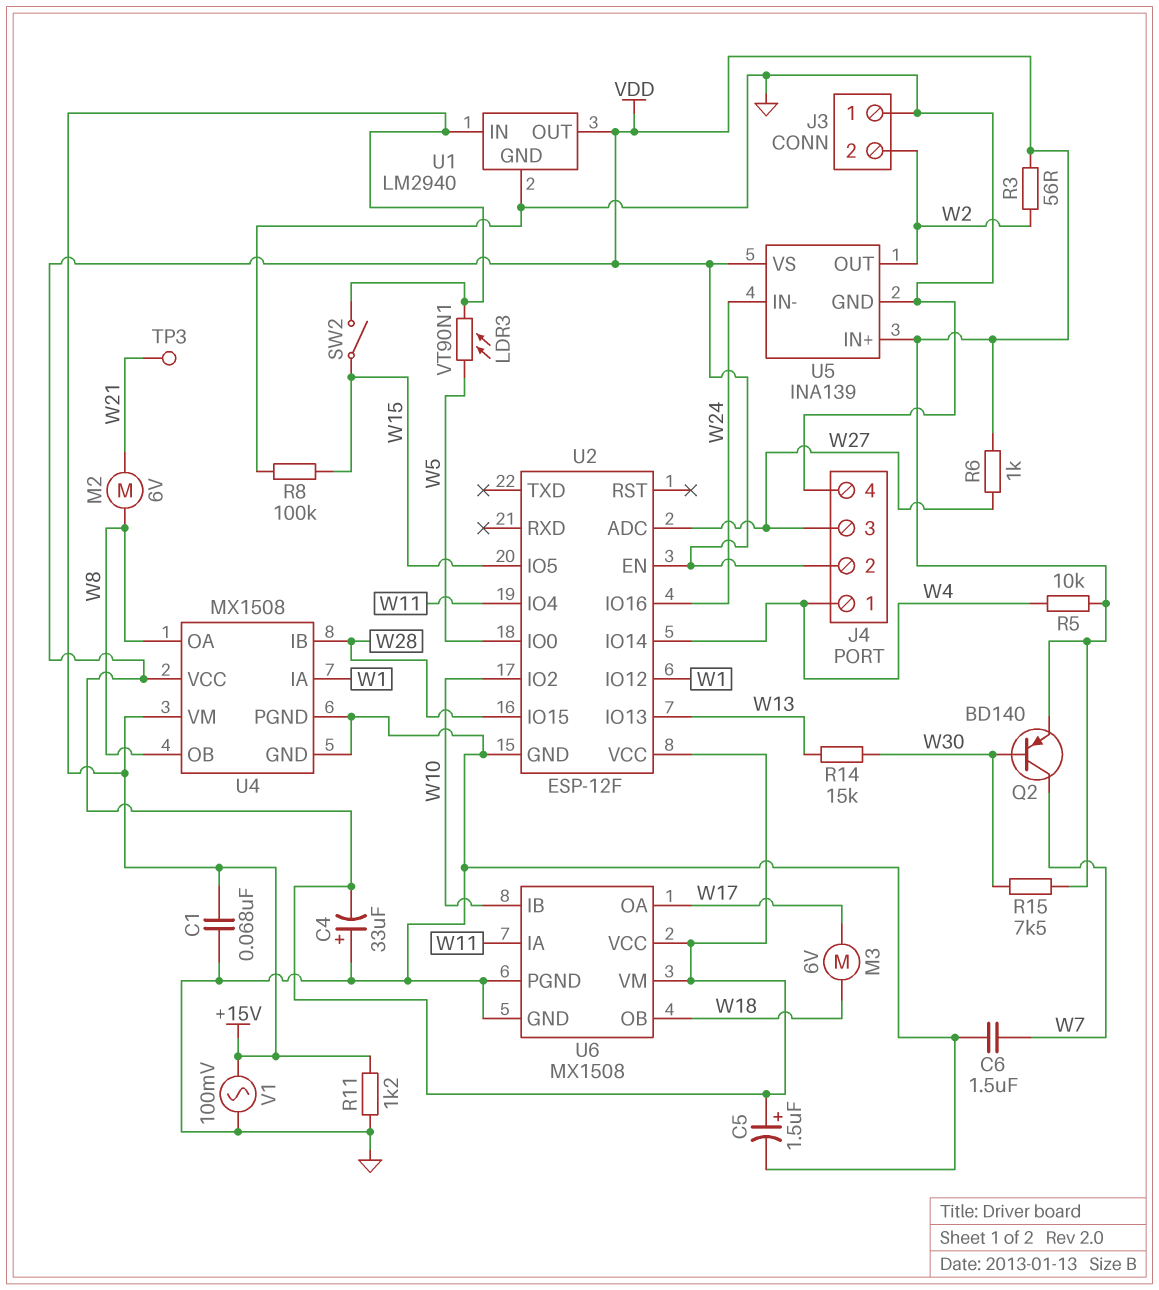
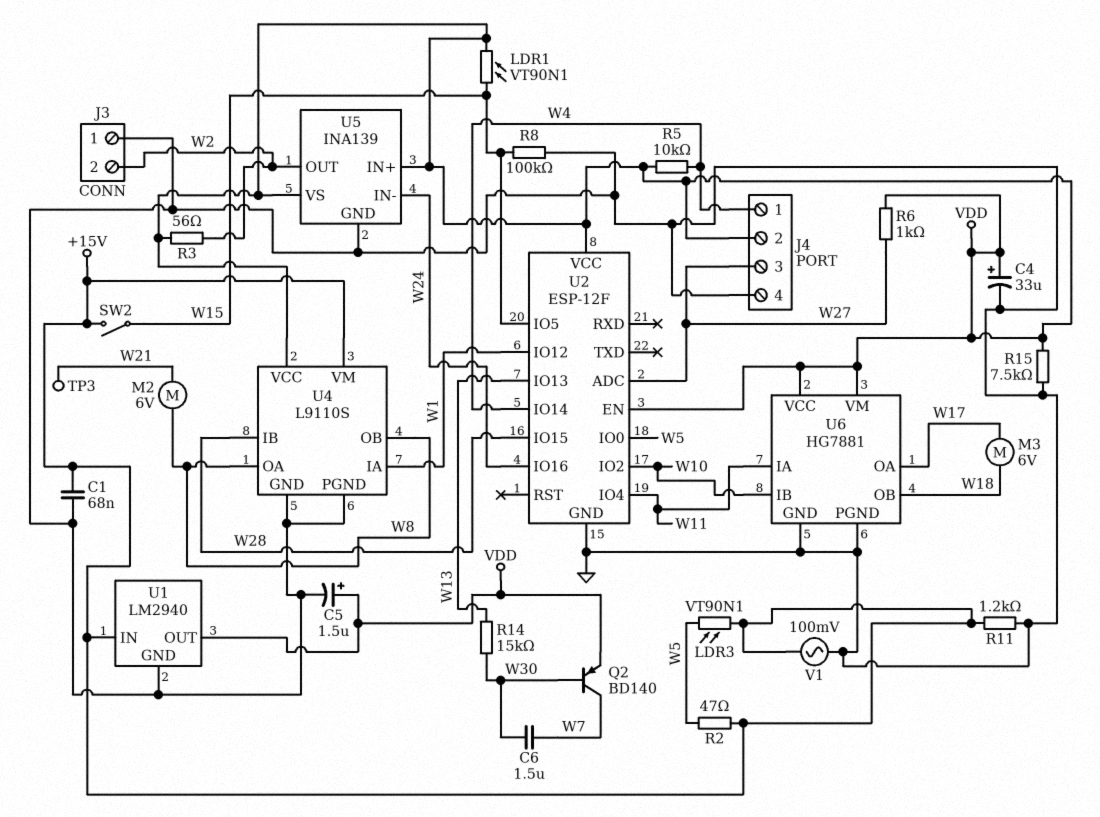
C4: 33uF (plus GND, minus VDD) -> 33uF (plus VDD, minus GND)
C6: 1.5uF (GND, W7) -> 1.5uF (W7, W30)
LDR1: none -> VT90N1 (VDD, W15)
R2: none -> 47 (+15V, W5)
R15: 7.5k (VDD, W30) -> 7.5k (GND, VDD)
U4: MX1508 -> L9110S
U6: MX1508 -> HG7881

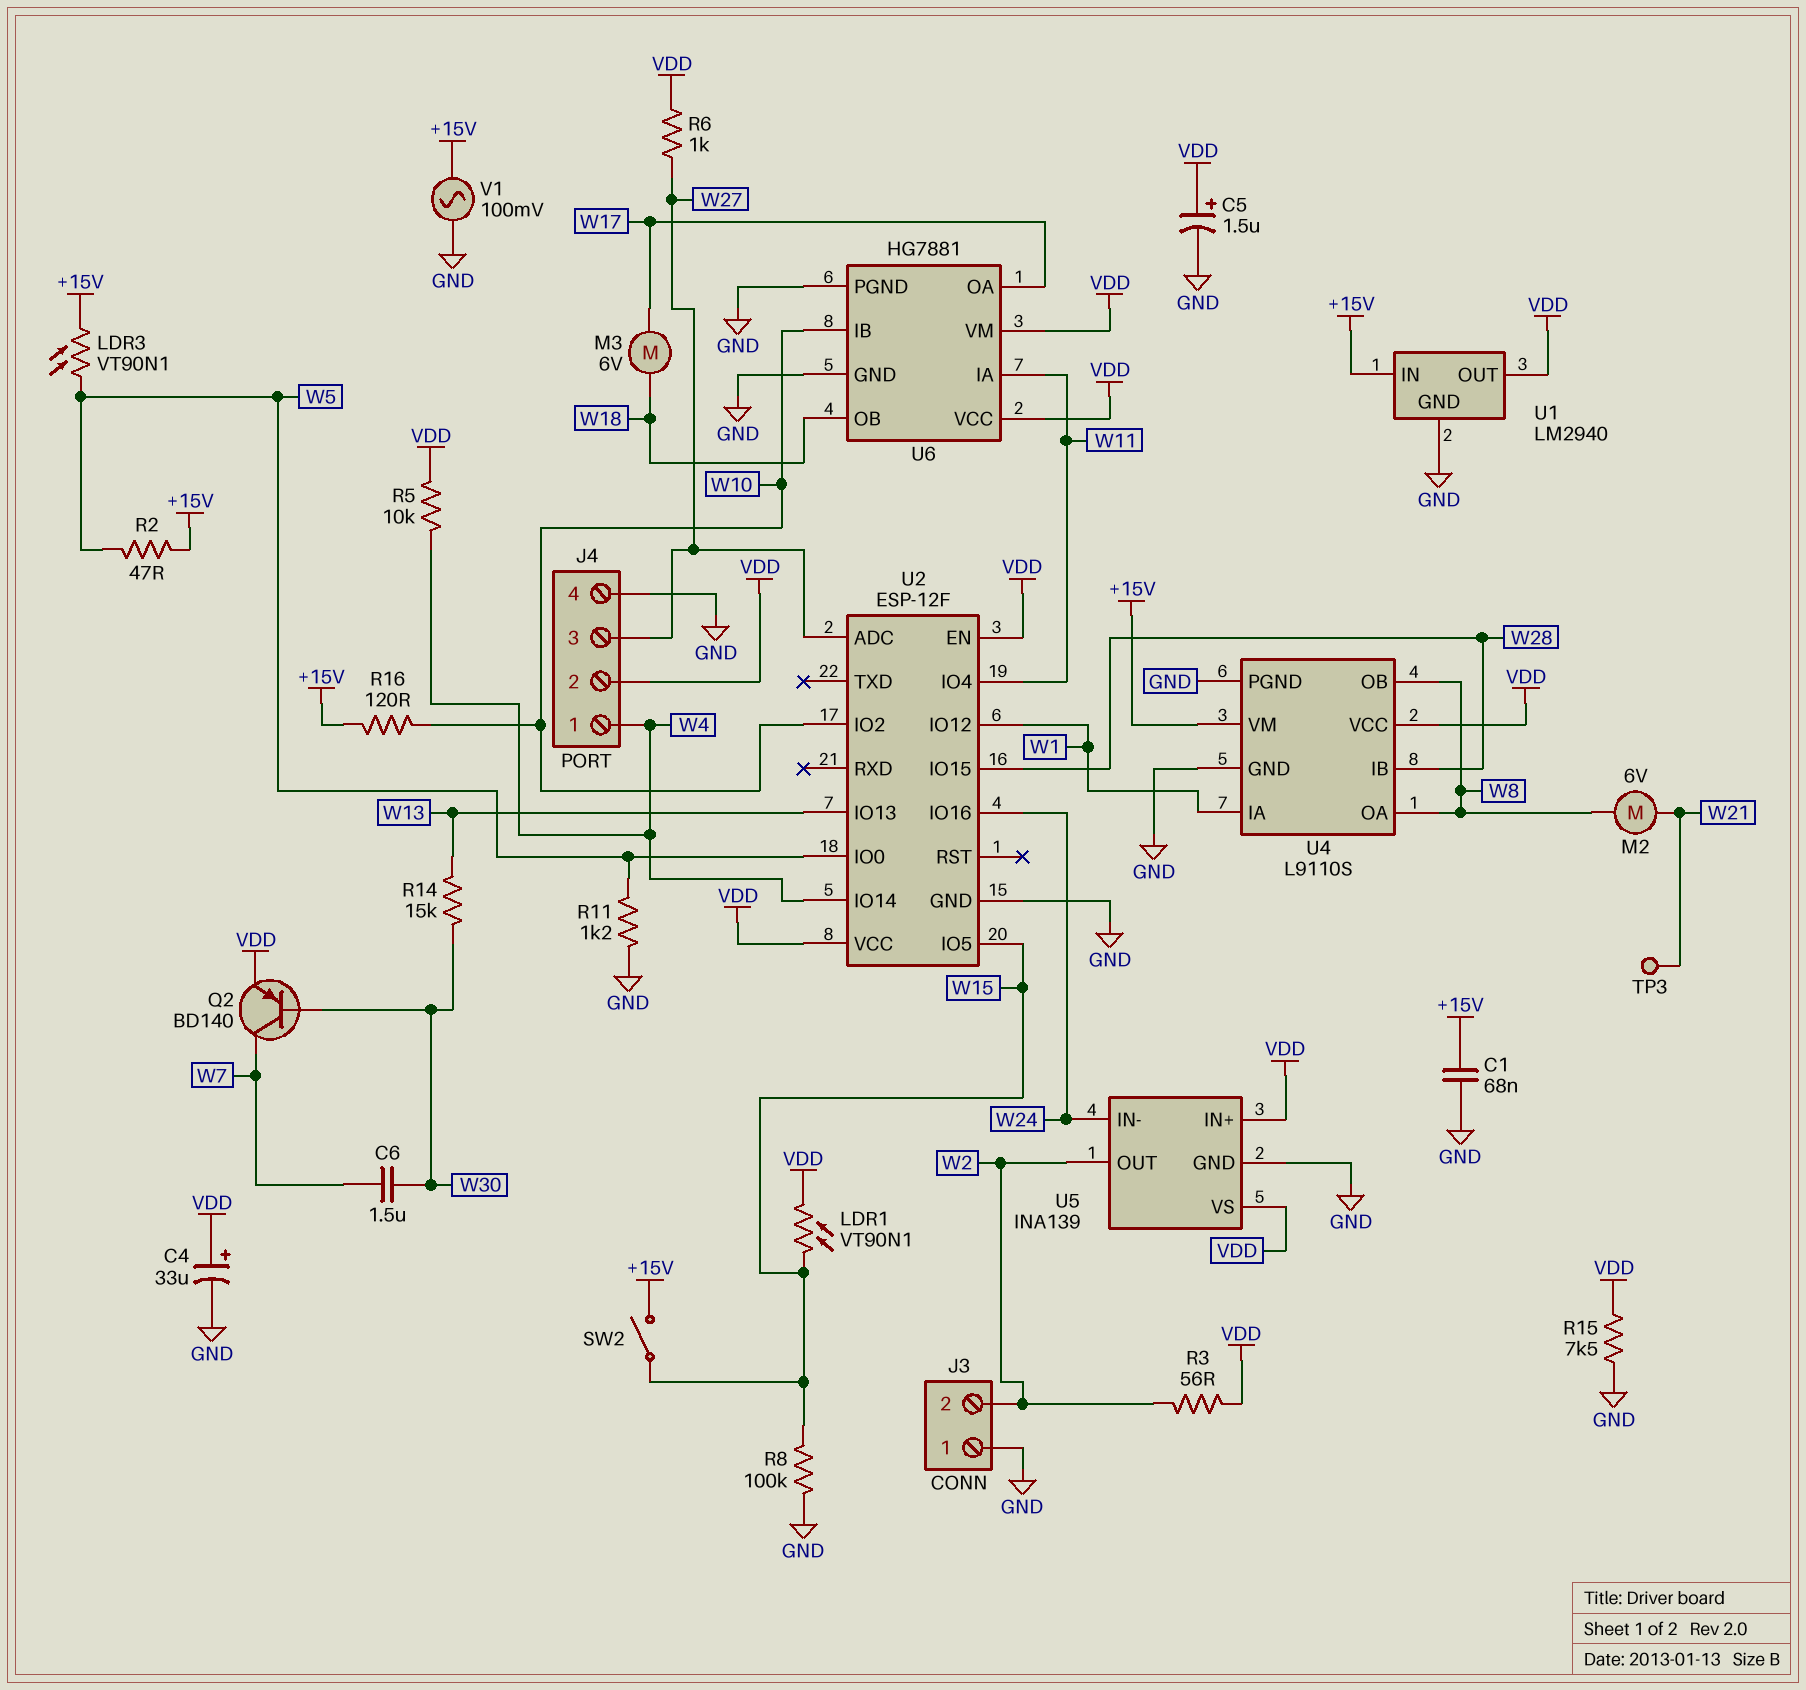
R11: 1.2k (+15V, GND) -> 1.2k (GND, W5)
R16: none -> 120 (+15V, W10)

